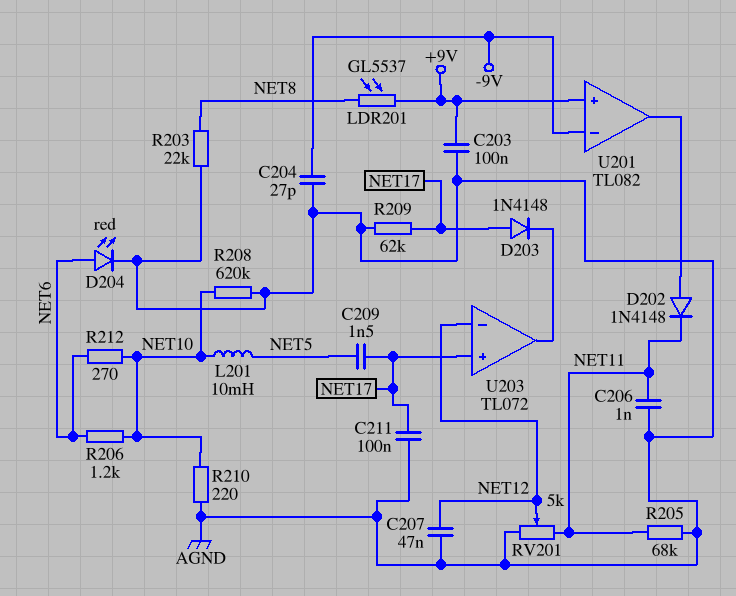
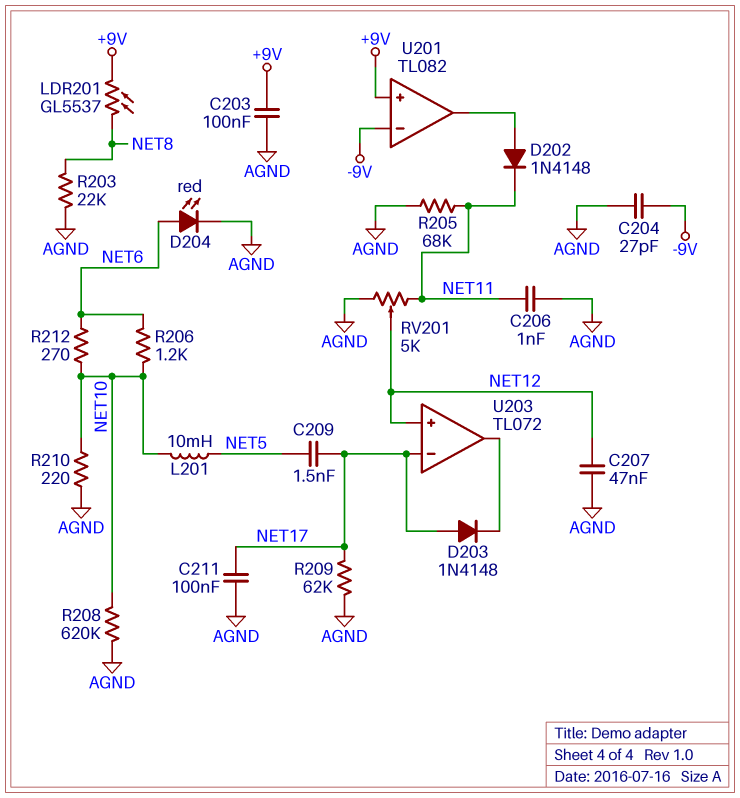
U203 pin in+: NET17 -> NET12
U203 pin in-: NET12 -> NET17

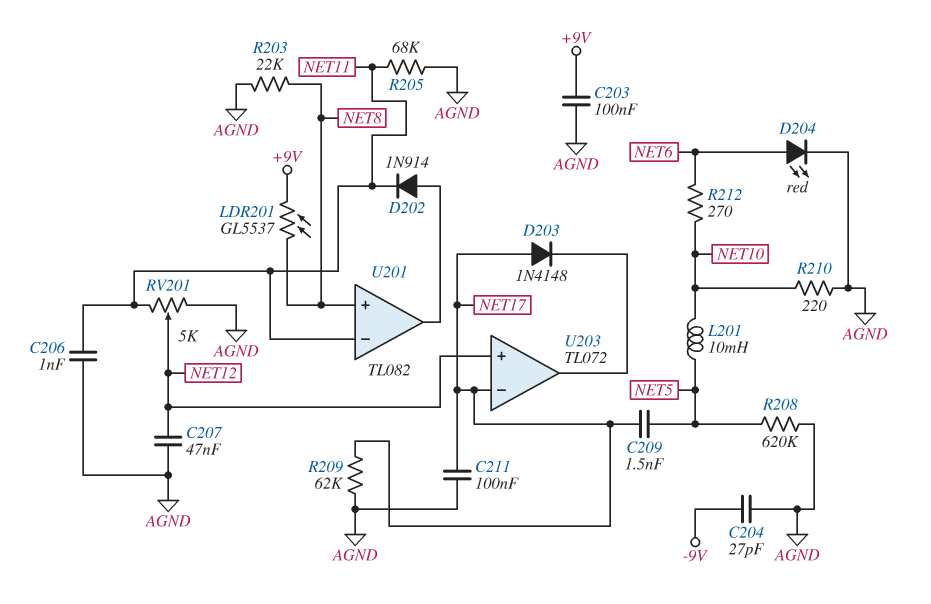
D202: diode 1N4148 (A U201/out, K NET11) -> diode 1N914 (A U201/out, K NET11)
R206: 1.2k (NET6, NET10) -> none
R208: 620k (AGND, NET10) -> 620k (AGND, NET5)
U201 pin in+: +9V -> NET8
U201 pin in-: -9V -> NET11

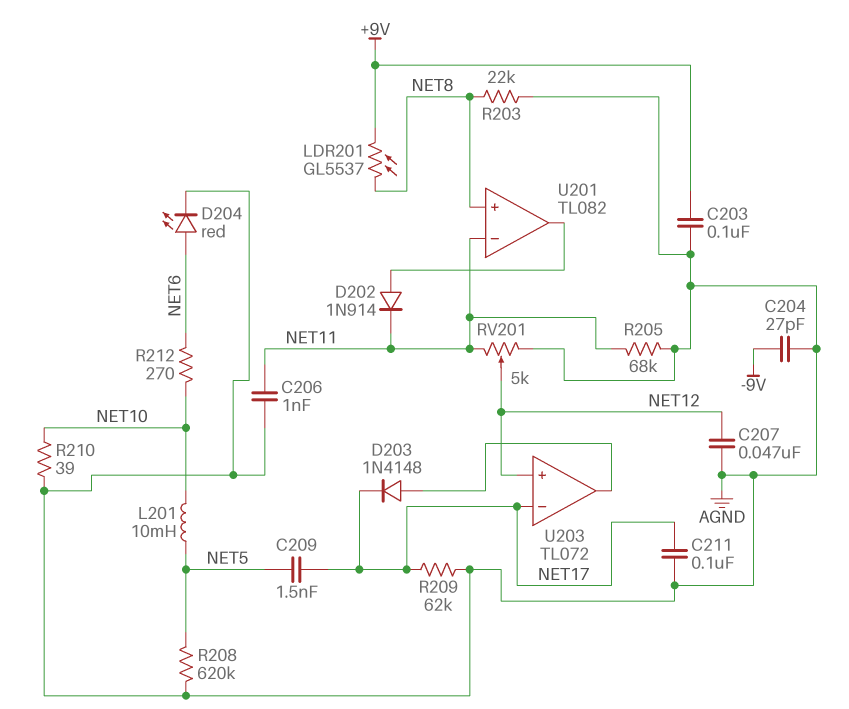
D203: diode 1N4148 (A NET17, K U203/out) -> diode 1N4148 (A U203/out, K NET17)
R210: 220 (AGND, NET10) -> 39 (AGND, NET10)

